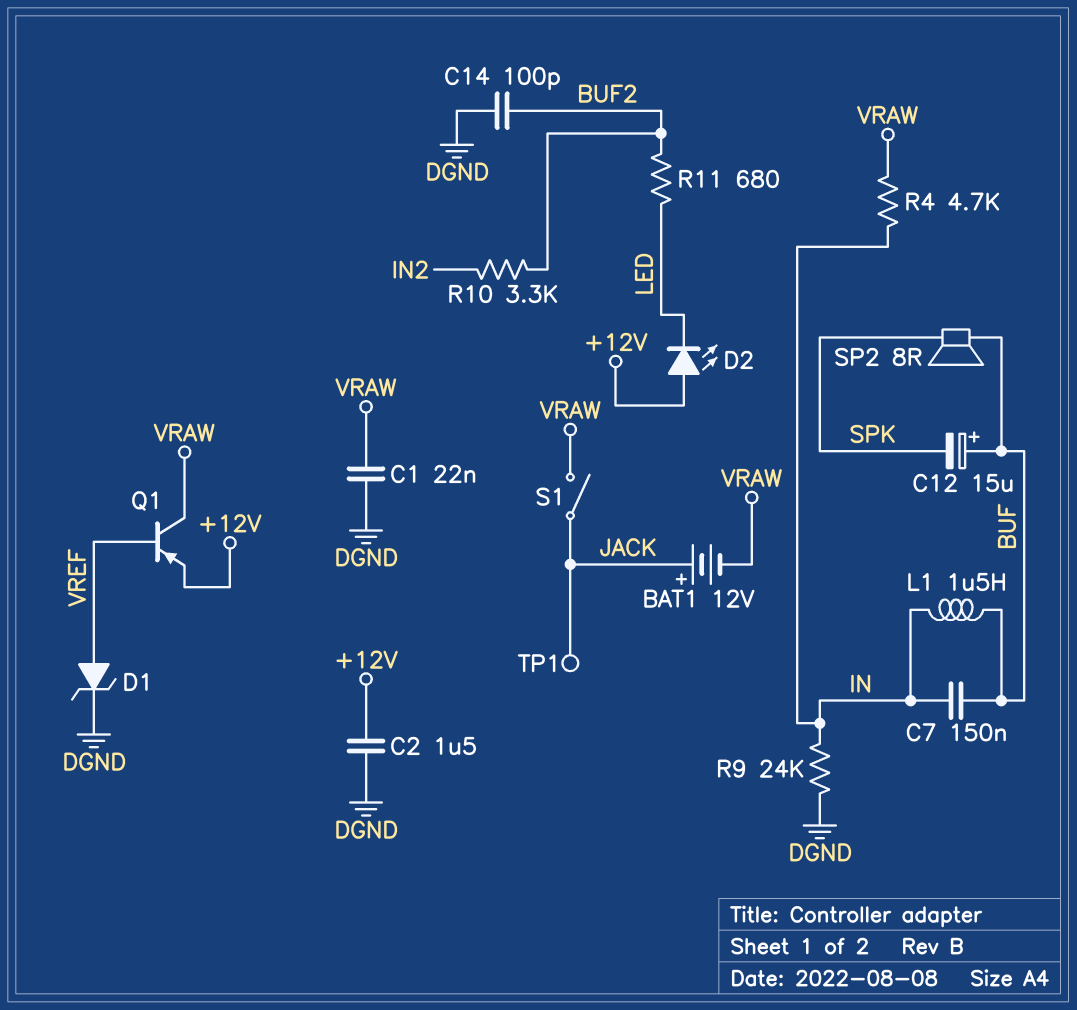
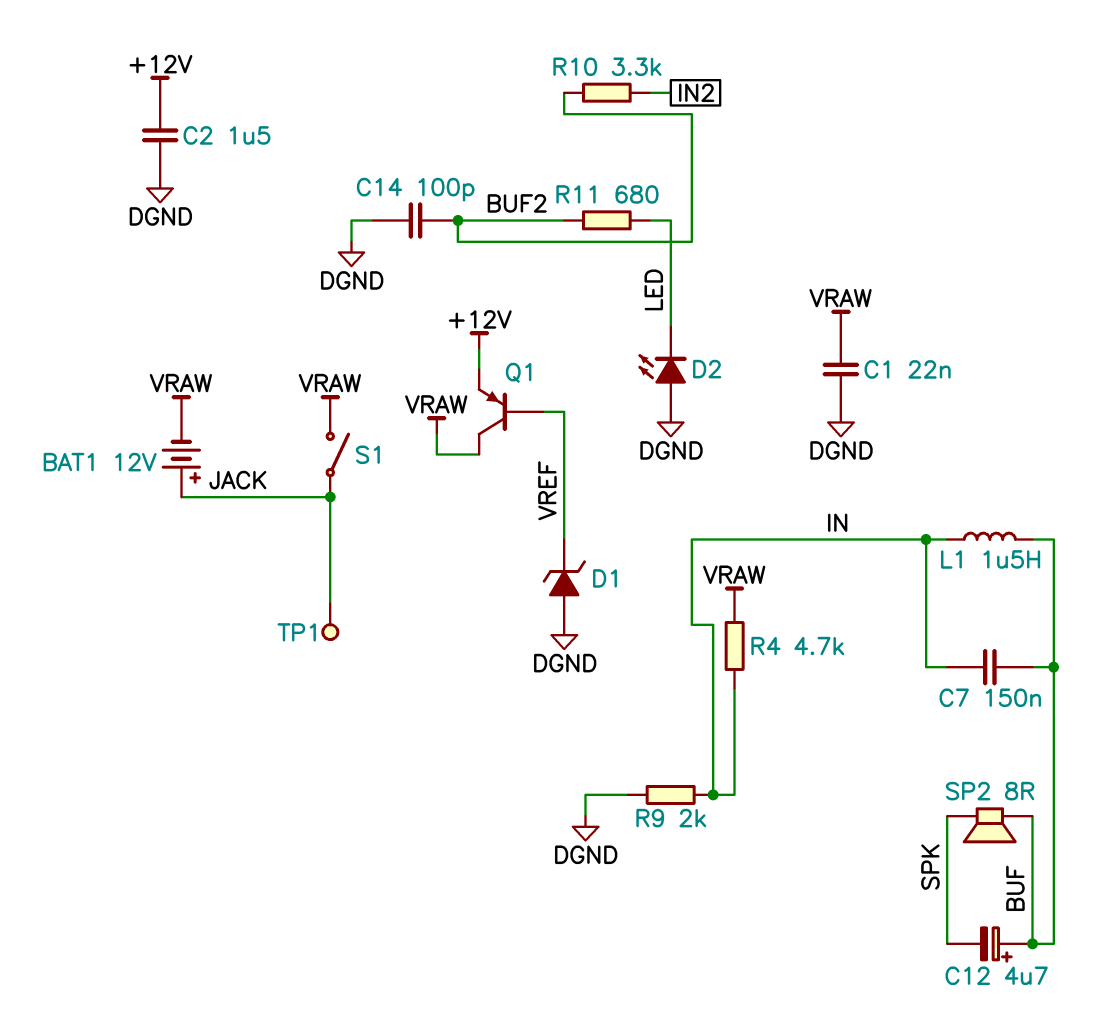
C12: 15uF (plus BUF, minus SPK) -> 4.7uF (plus BUF, minus SPK)
D1: zener (A VREF, K DGND) -> zener (A DGND, K VREF)
D2: LED (A +12V, K LED) -> LED (A DGND, K LED)
R9: 24k (DGND, IN) -> 2k (DGND, IN)

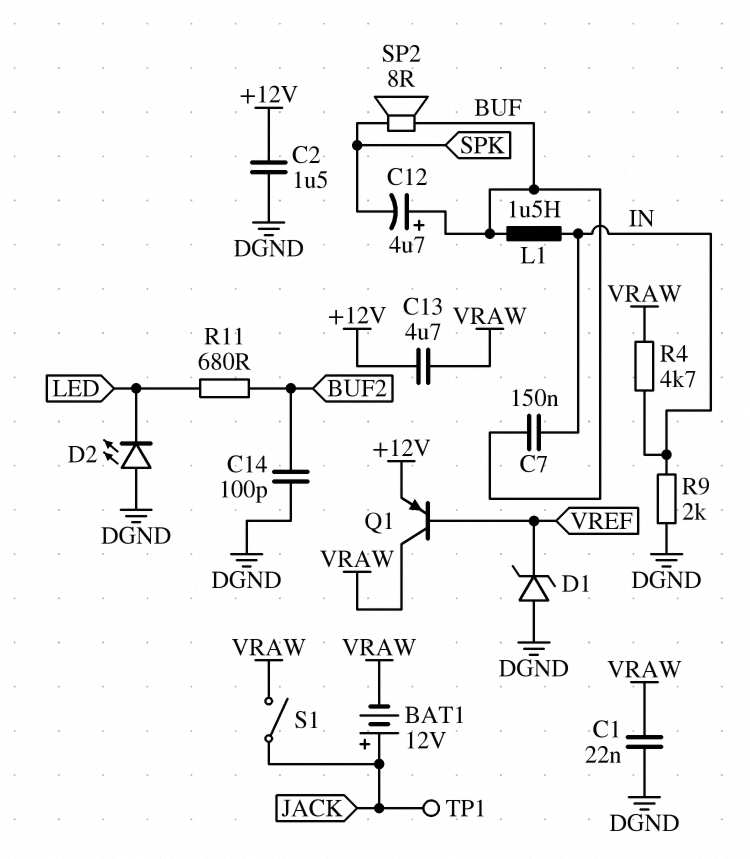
C13: none -> 4.7uF (+12V, VRAW)
R10: 3.3k (BUF2, IN2) -> none

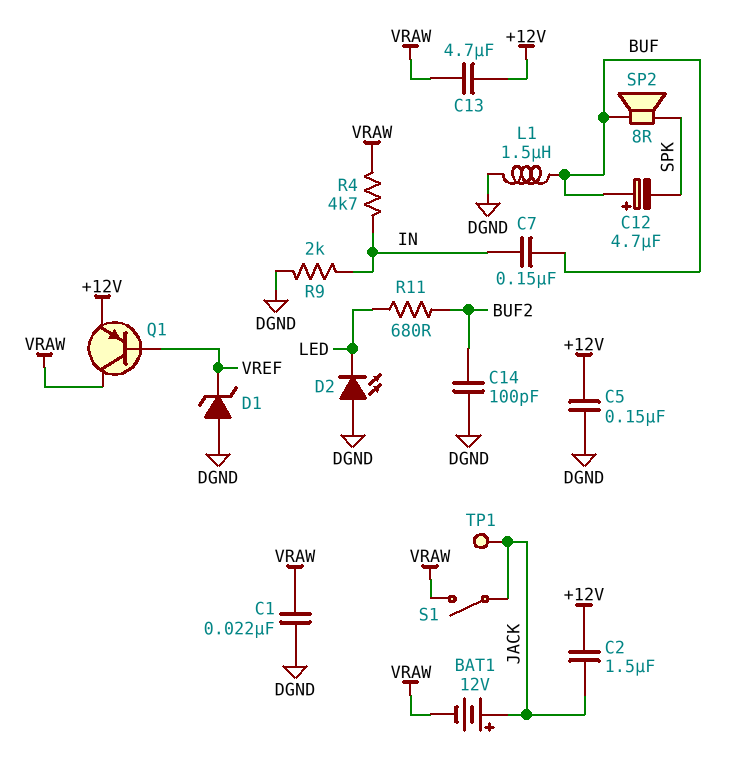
C2: 1.5uF (+12V, DGND) -> 1.5uF (+12V, JACK)
C5: none -> 150nF (+12V, DGND)
L1: 1.5uH (BUF, IN) -> 1.5uH (BUF, DGND)

